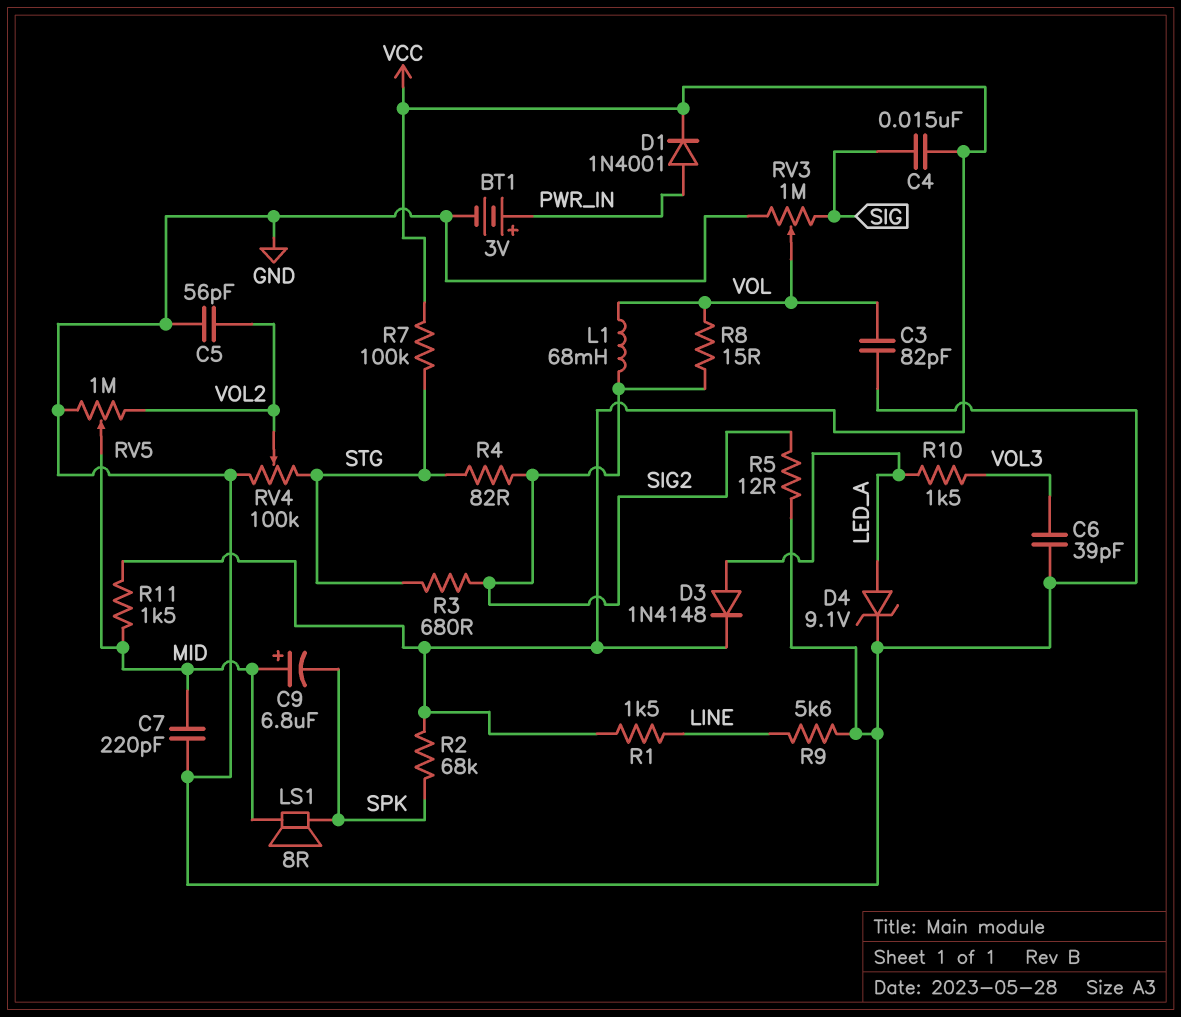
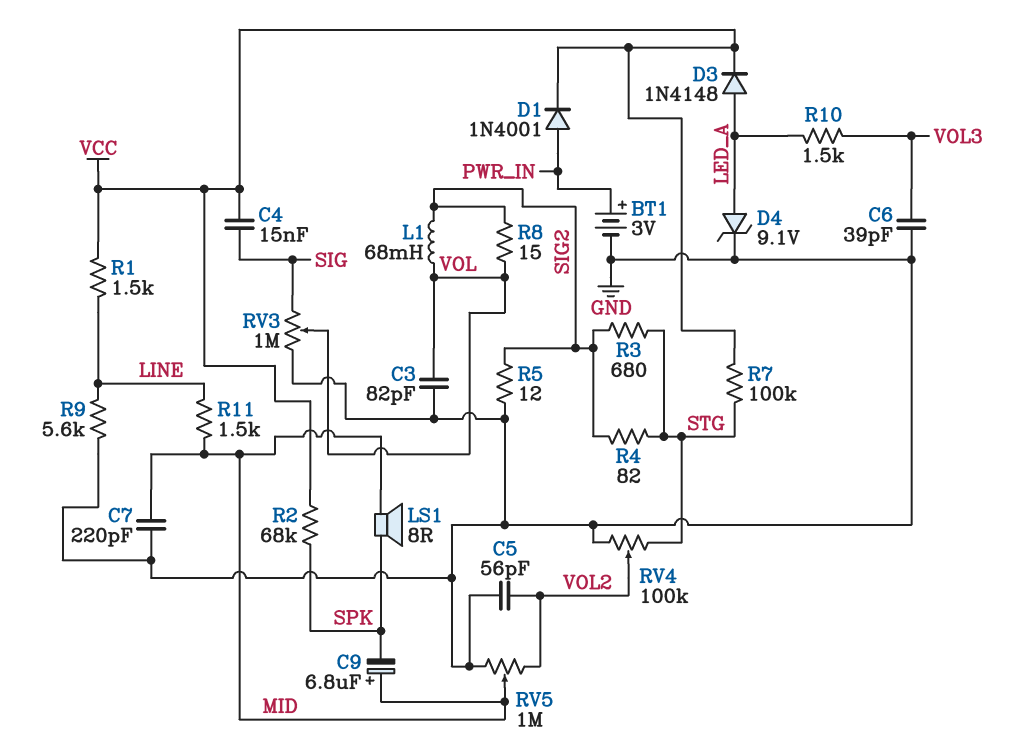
R11: 1.5k (MID, VCC) -> 1.5k (LINE, MID)

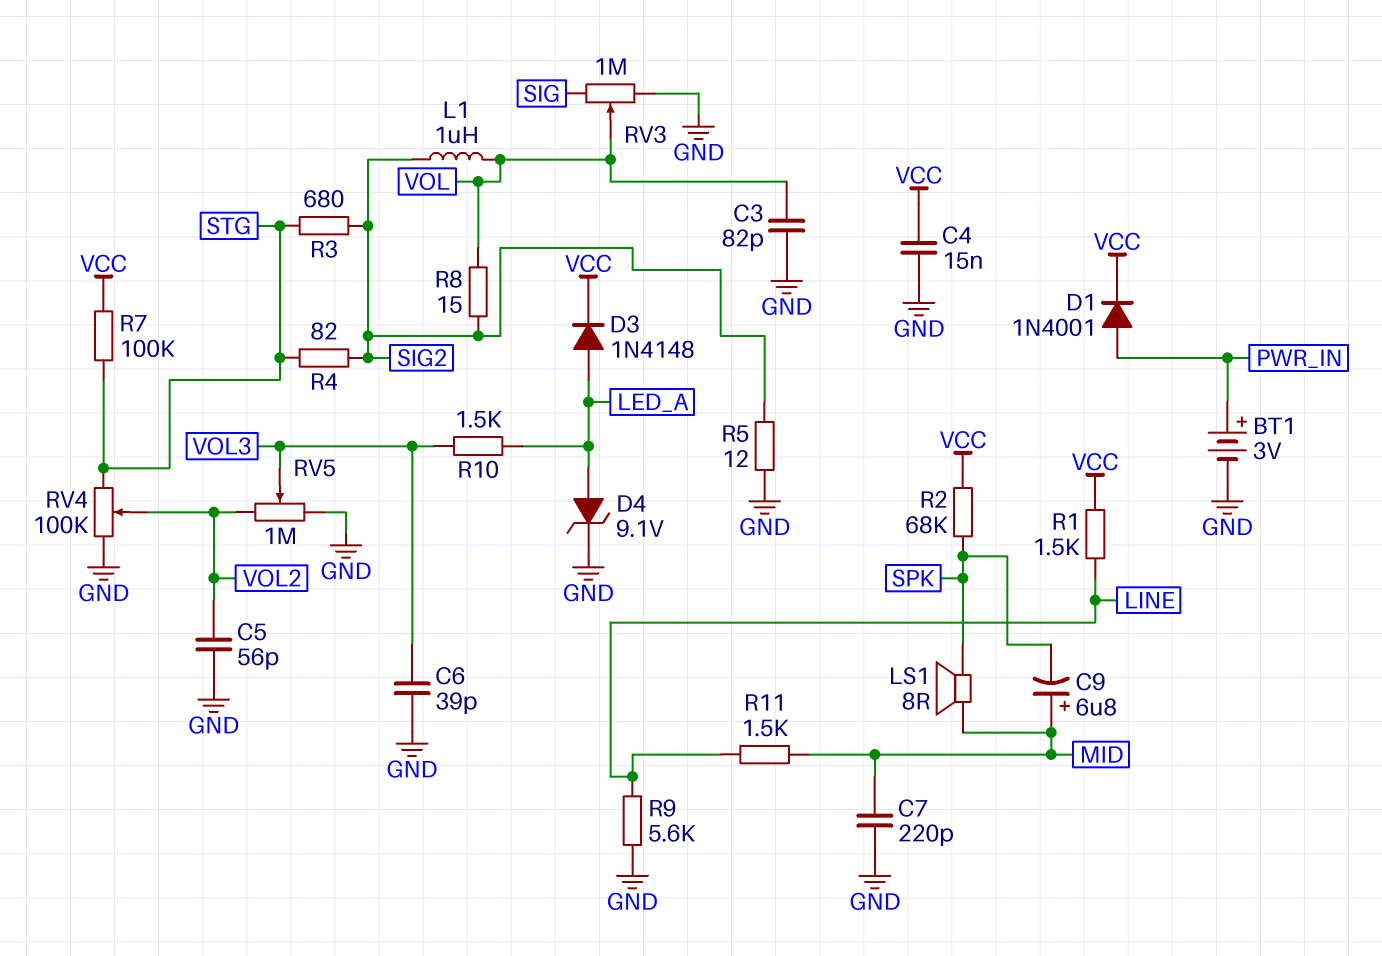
C4: 15nF (SIG, VCC) -> 15nF (GND, VCC)
L1: 68mH (SIG2, VOL) -> 1uH (SIG2, VOL)
RV5: 1M (GND, VOL2, wiper MID) -> 1M (GND, VOL2, wiper VOL3)

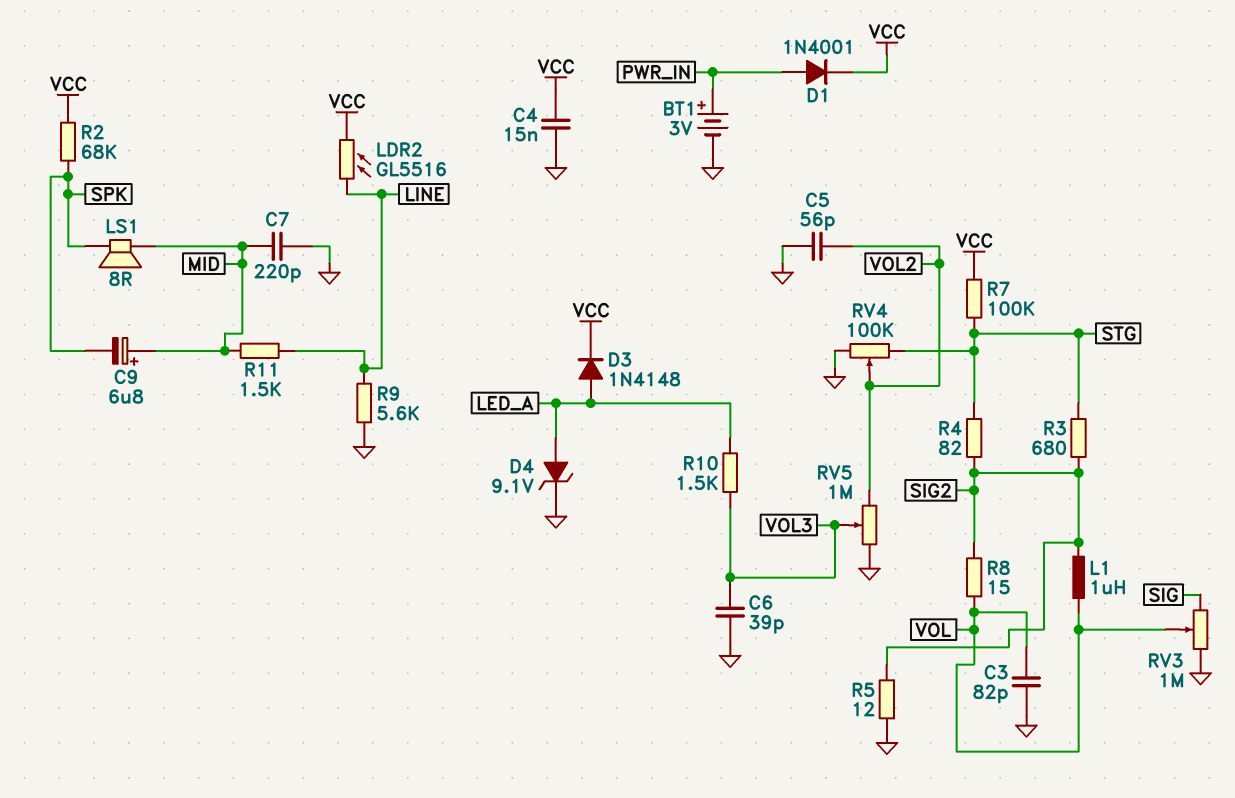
LDR2: none -> GL5516 (LINE, VCC)
R1: 1.5k (LINE, VCC) -> none

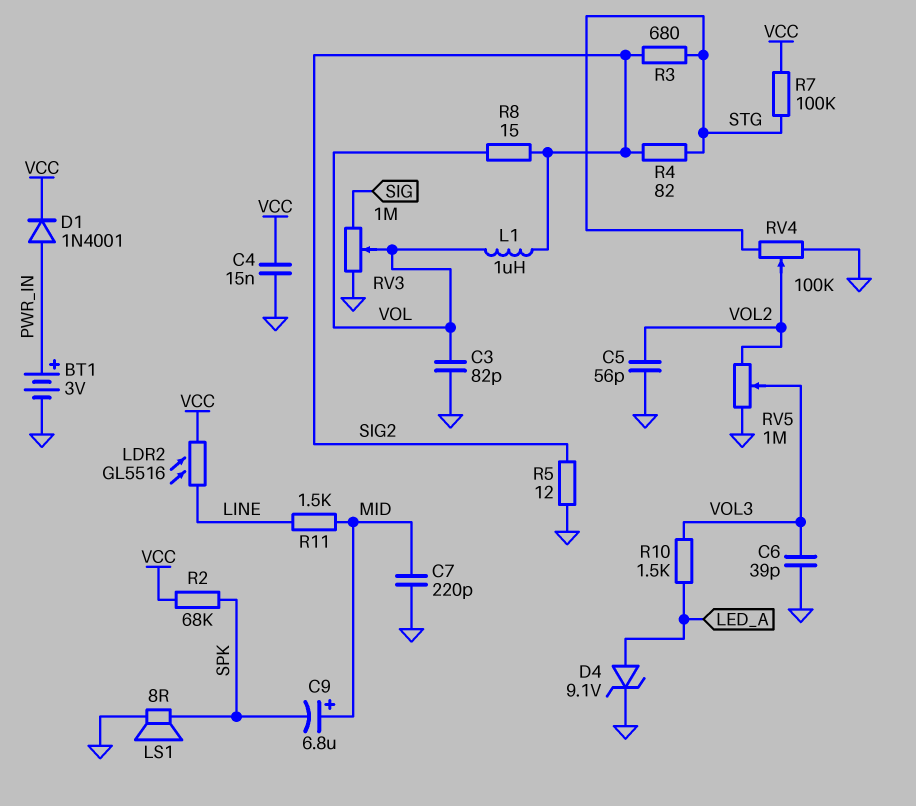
D3: diode 1N4148 (A LED_A, K VCC) -> none
LS1: speaker 8R (MID, SPK) -> speaker 8R (GND, SPK)
R9: 5.6k (GND, LINE) -> none

